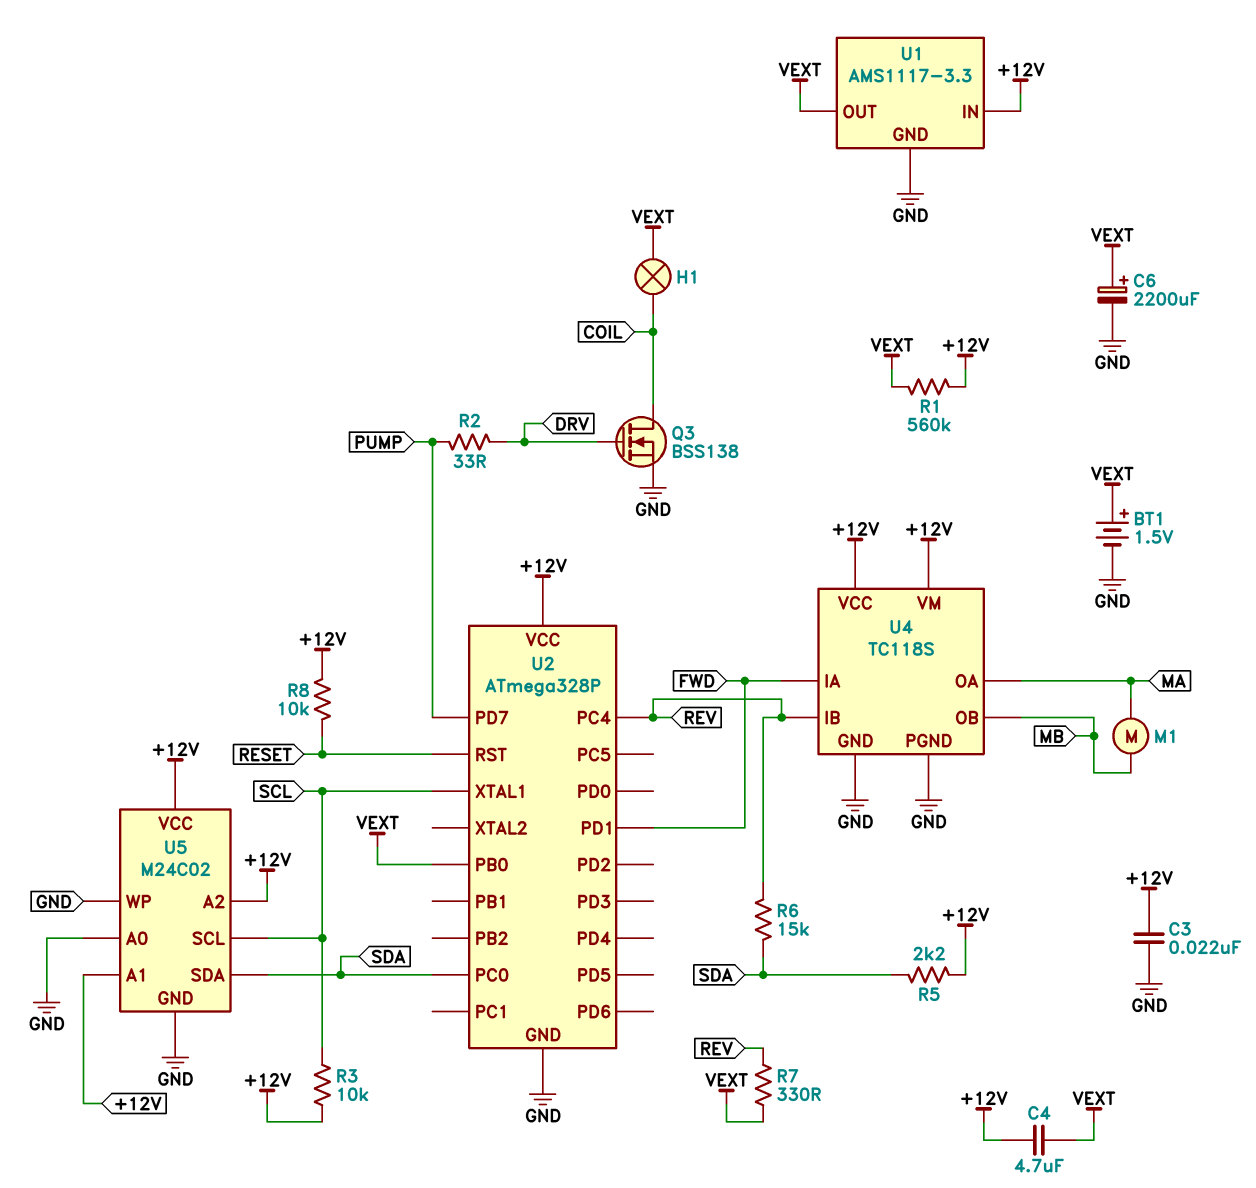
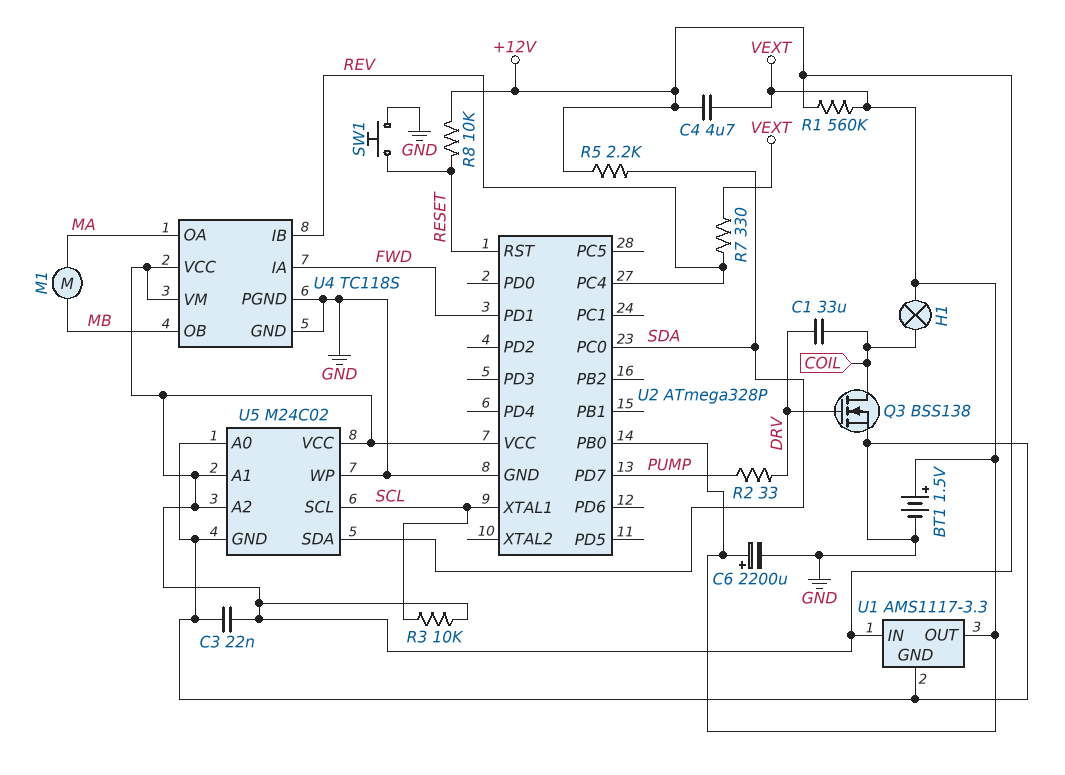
C1: none -> 33uF (COIL, DRV)
R6: 15k (REV, SDA) -> none
SW1: none -> button (GND, RESET)

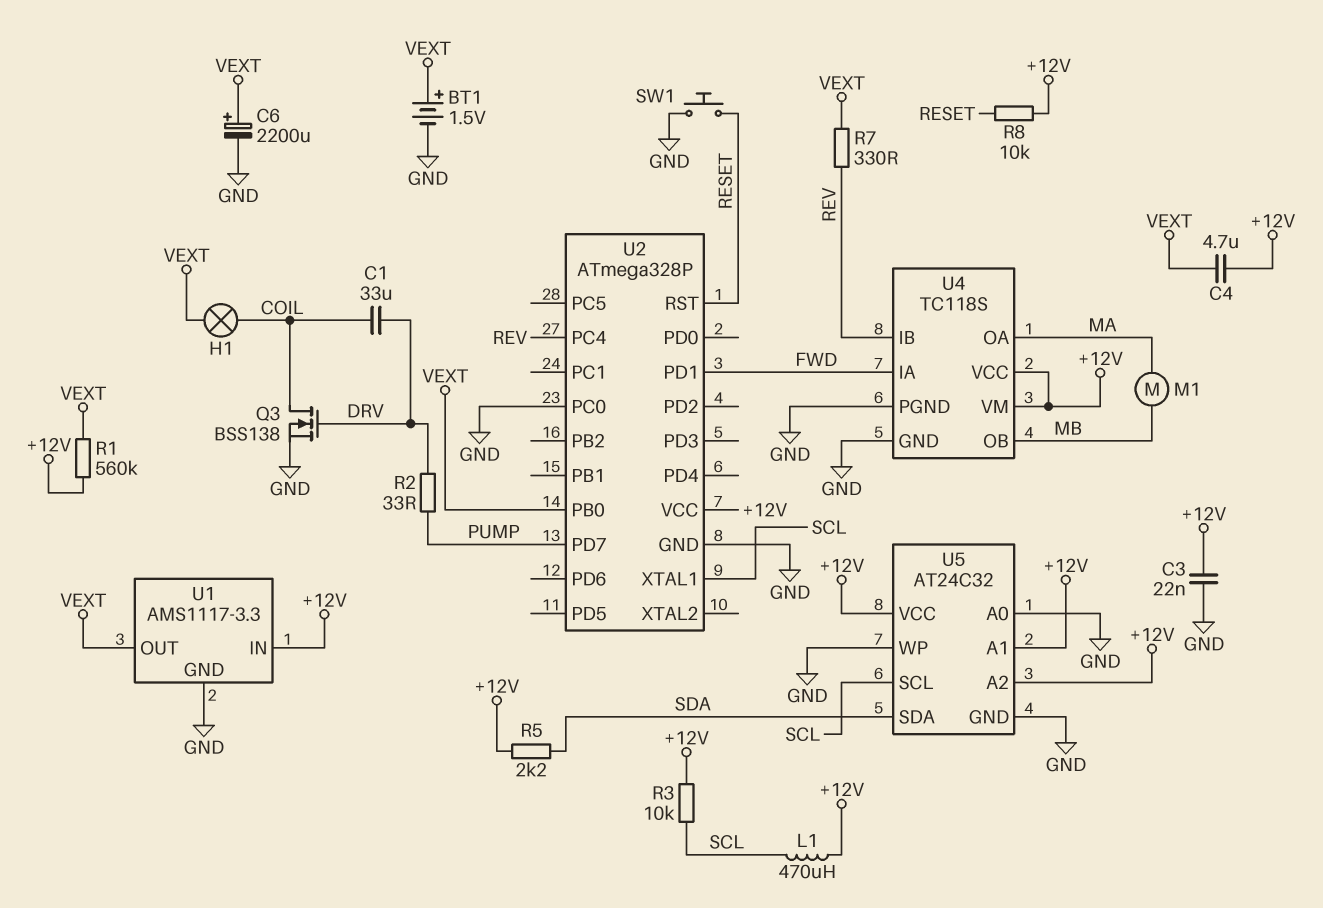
L1: none -> 470uH (+12V, SCL)
U2 pin PC0: SDA -> GND
U5: M24C02 -> AT24C32

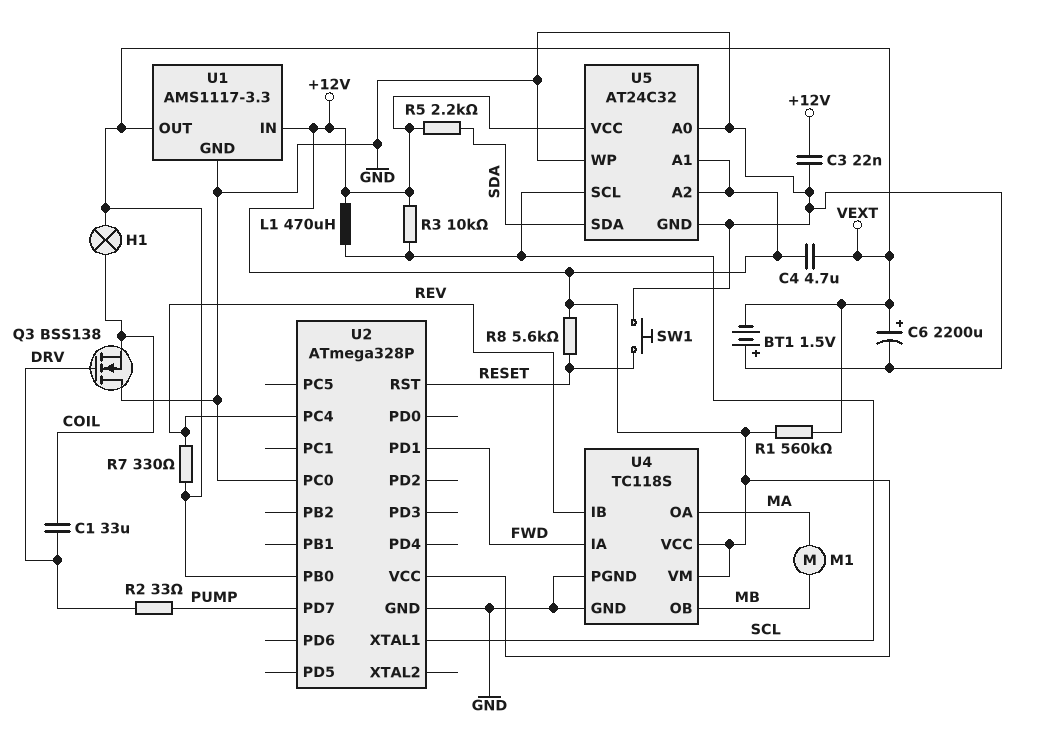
BT1: 1.5V (plus VEXT, minus GND) -> 1.5V (plus GND, minus VEXT)
Q3: NMOS BSS138 (G DRV, D COIL, S GND) -> NMOS BSS138 (G DRV, D GND, S COIL)
R8: 10k (+12V, RESET) -> 5.6k (+12V, RESET)

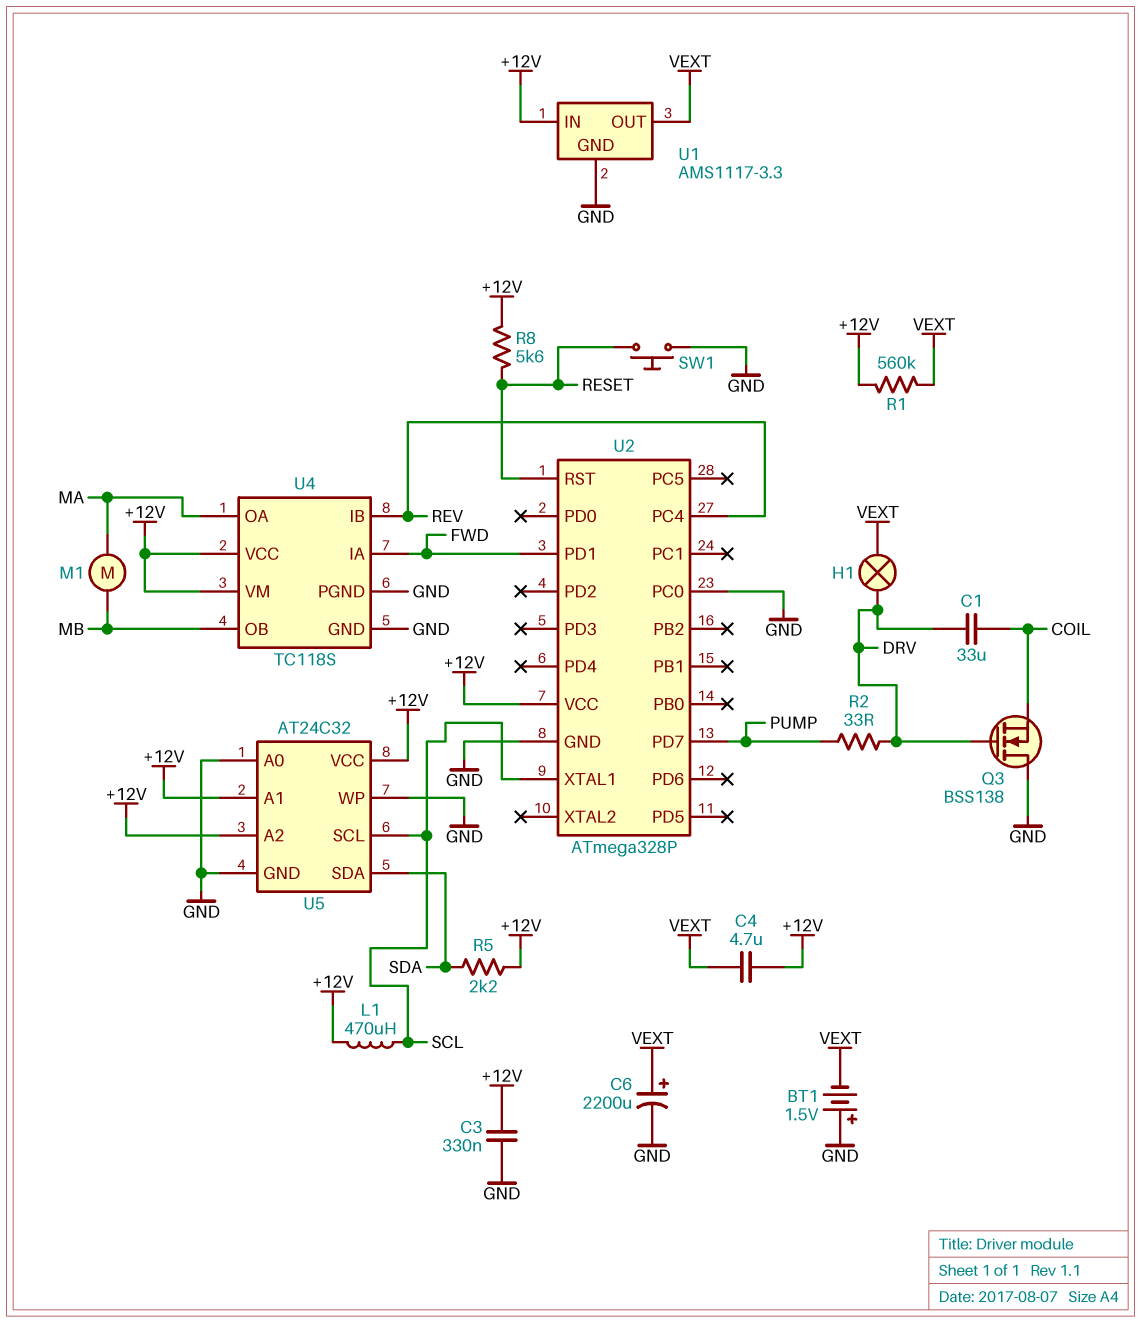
C3: 22nF (+12V, GND) -> 330nF (+12V, GND)
H1: lamp (COIL, VEXT) -> lamp (DRV, VEXT)
R3: 10k (+12V, SCL) -> none
R7: 330 (REV, VEXT) -> none
U2 pin PB0: VEXT -> none

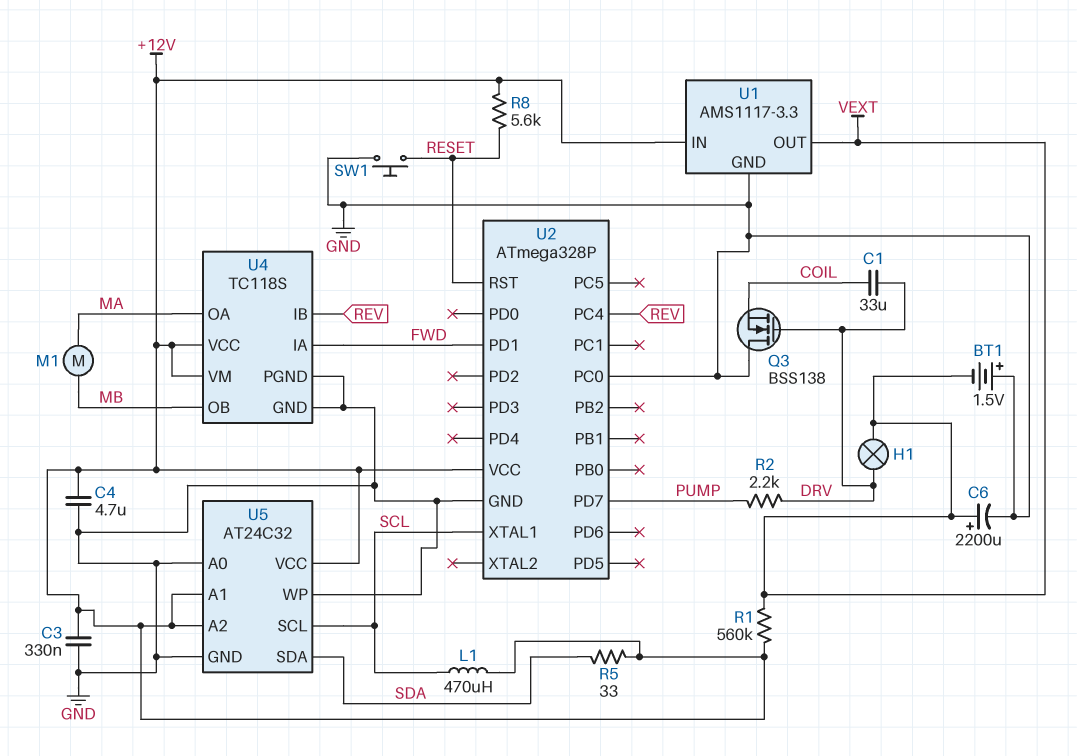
C4: 4.7uF (+12V, VEXT) -> 4.7uF (+12V, GND)
R2: 33 (DRV, PUMP) -> 2.2k (DRV, PUMP)
R5: 2.2k (+12V, SDA) -> 33 (+12V, SDA)

